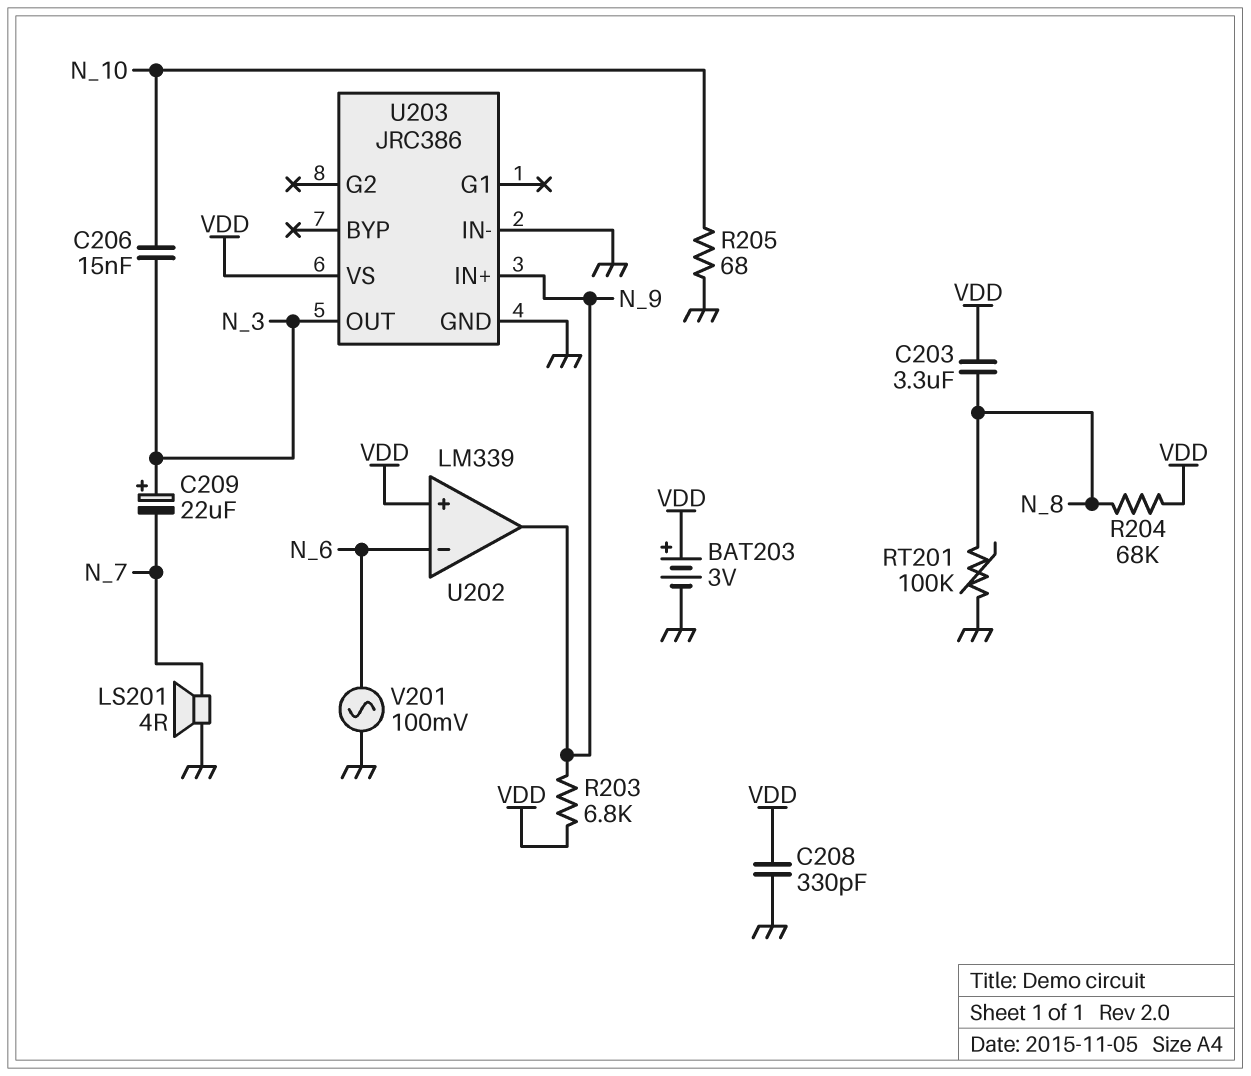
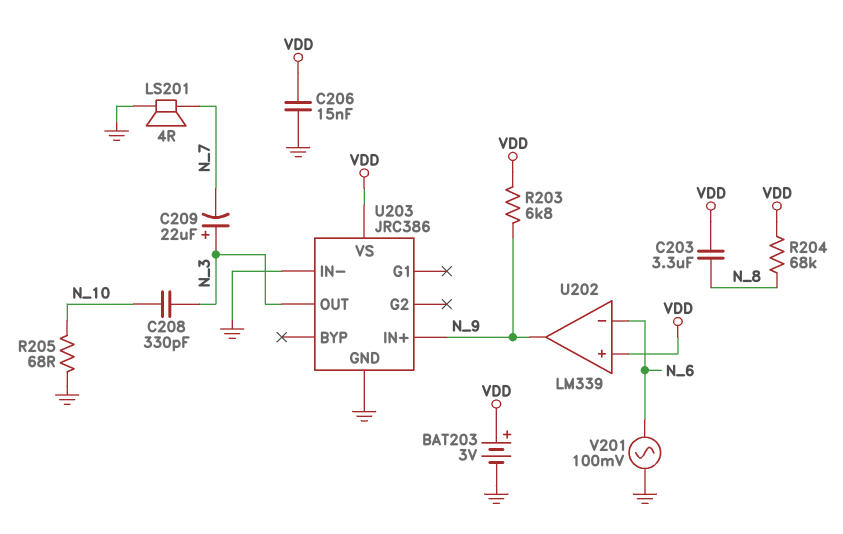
C206: 15nF (N_3, N_10) -> 15nF (GND, VDD)
C208: 330pF (GND, VDD) -> 330pF (N_3, N_10)
RT201: 100k (GND, N_8) -> none

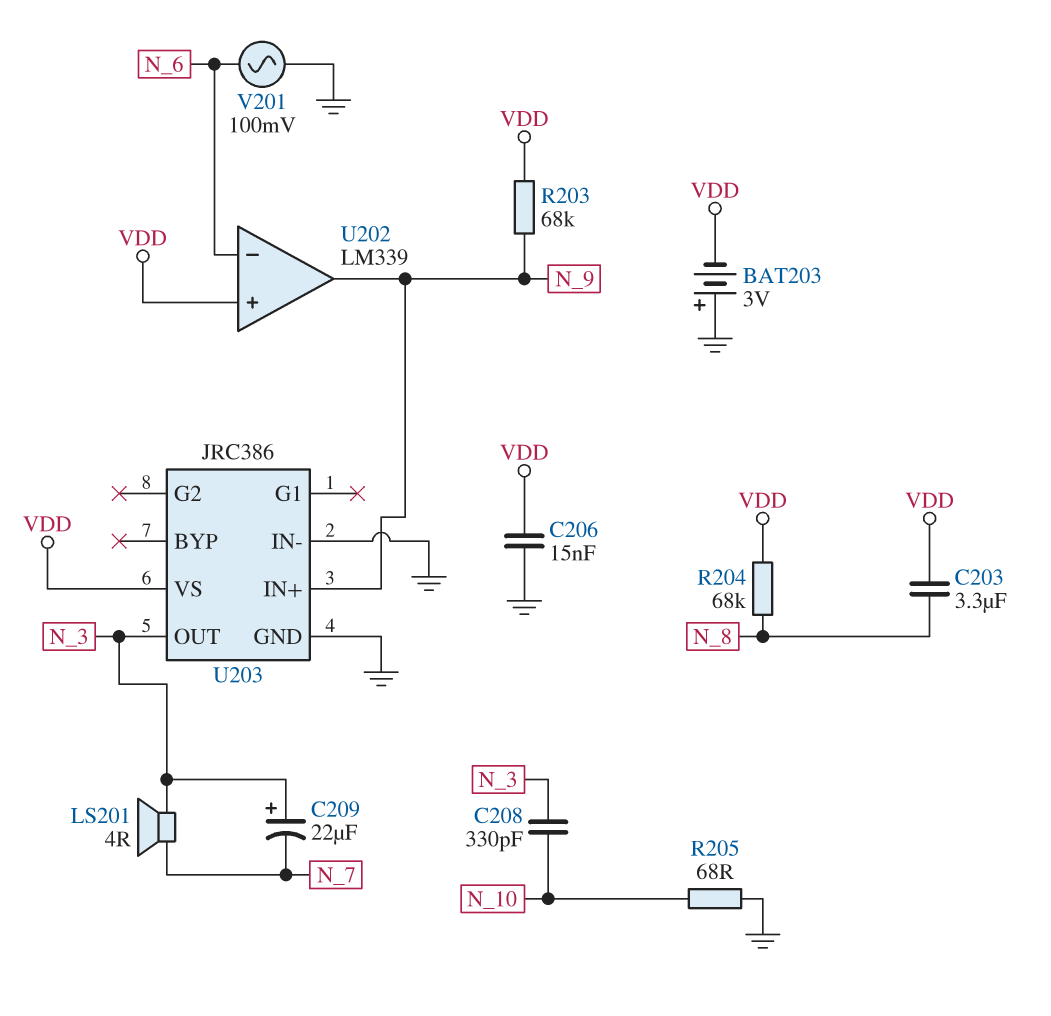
BAT203: 3V (plus VDD, minus GND) -> 3V (plus GND, minus VDD)
LS201: speaker 4R (GND, N_7) -> speaker 4R (N_3, N_7)
R203: 6.8k (N_9, VDD) -> 68k (N_9, VDD)

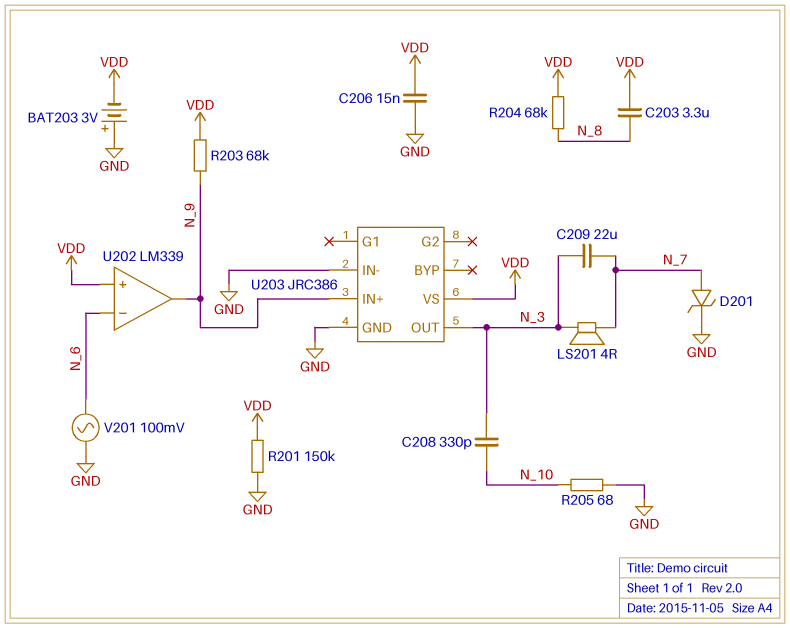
C209: 22uF (plus N_3, minus N_7) -> 22uF (N_3, N_7)
D201: none -> zener (A N_7, K GND)
R201: none -> 150k (GND, VDD)

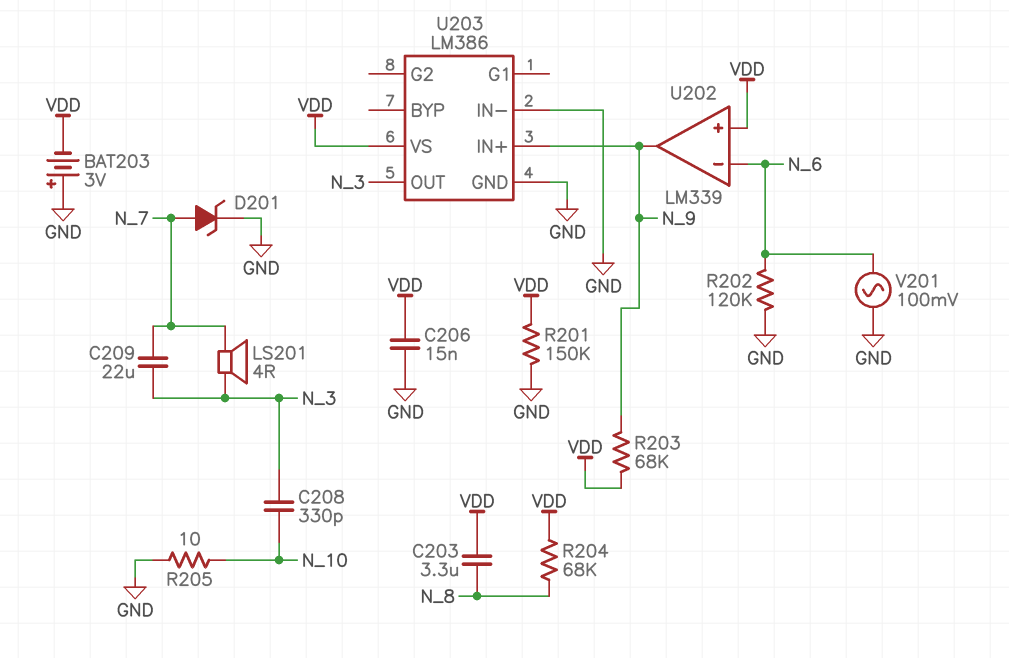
R202: none -> 120k (GND, N_6)
R205: 68 (GND, N_10) -> 10 (GND, N_10)
U203: JRC386 -> LM386

